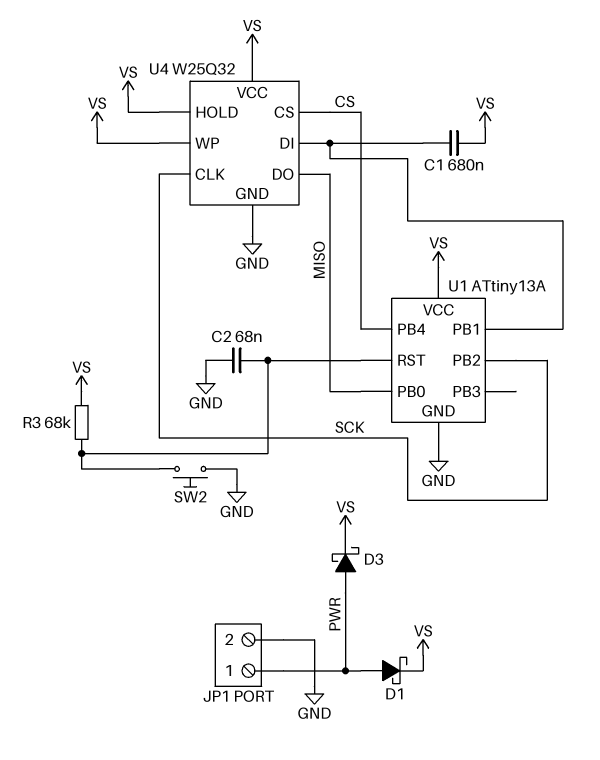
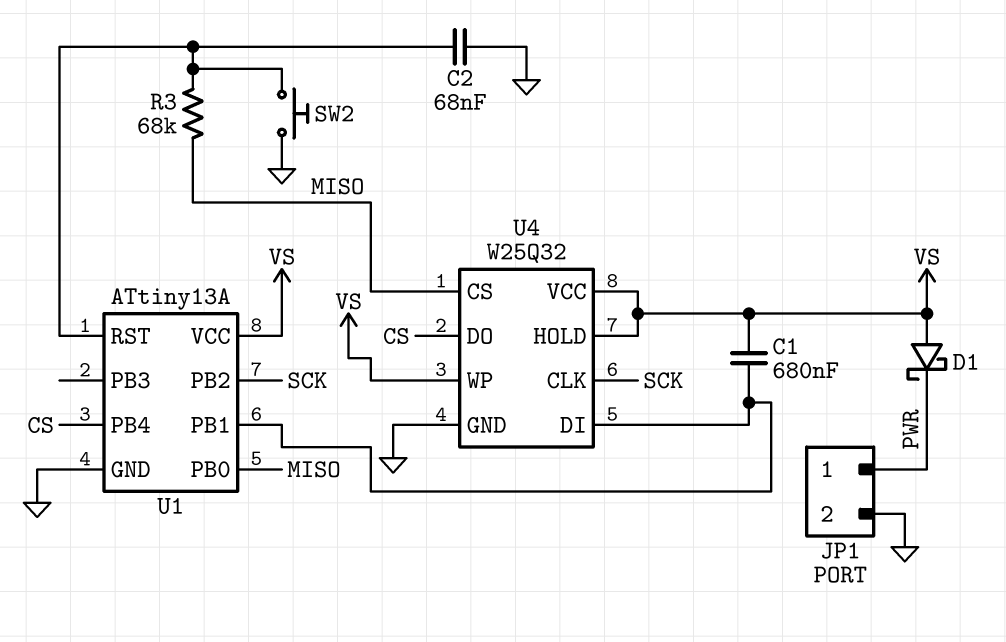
D1: schottky (A PWR, K VS) -> schottky (A VS, K PWR)
D3: schottky (A PWR, K VS) -> none
R3: 68k (U1/RST, VS) -> 68k (MISO, U1/RST)
U4 pin CS: CS -> MISO
U4 pin DO: MISO -> CS

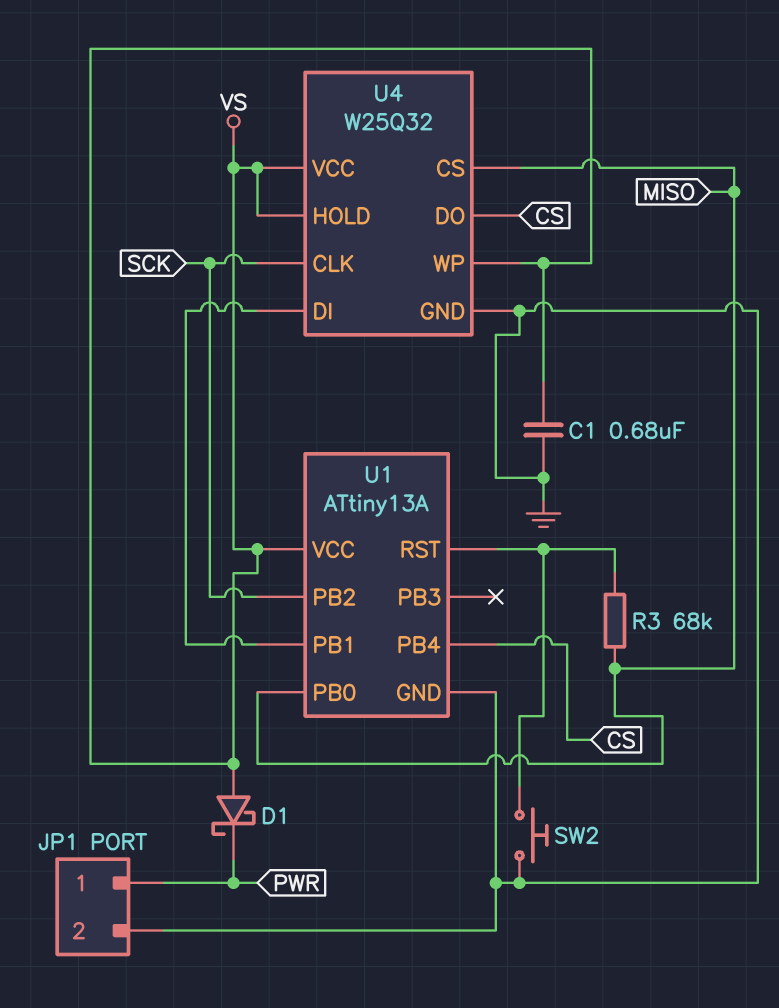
C1: 680nF (U1/PB1, VS) -> 680nF (GND, VS)
C2: 68nF (GND, U1/RST) -> none

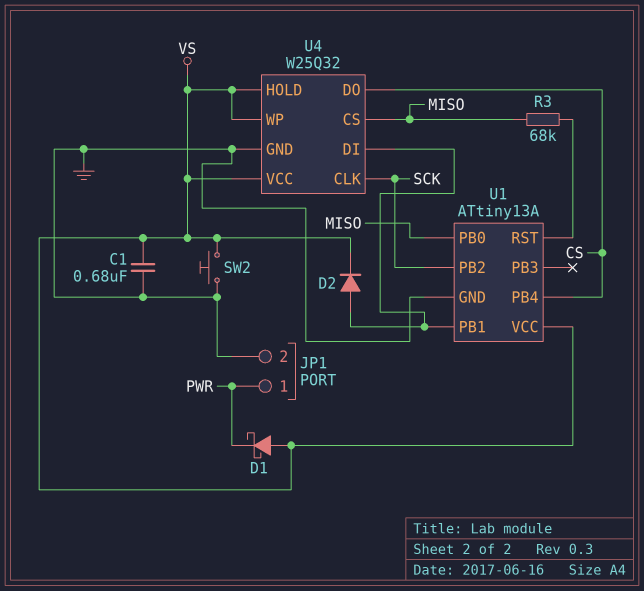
D2: none -> diode (A U1/PB1, K VS)
SW2: button (GND, U1/RST) -> button (GND, VS)

